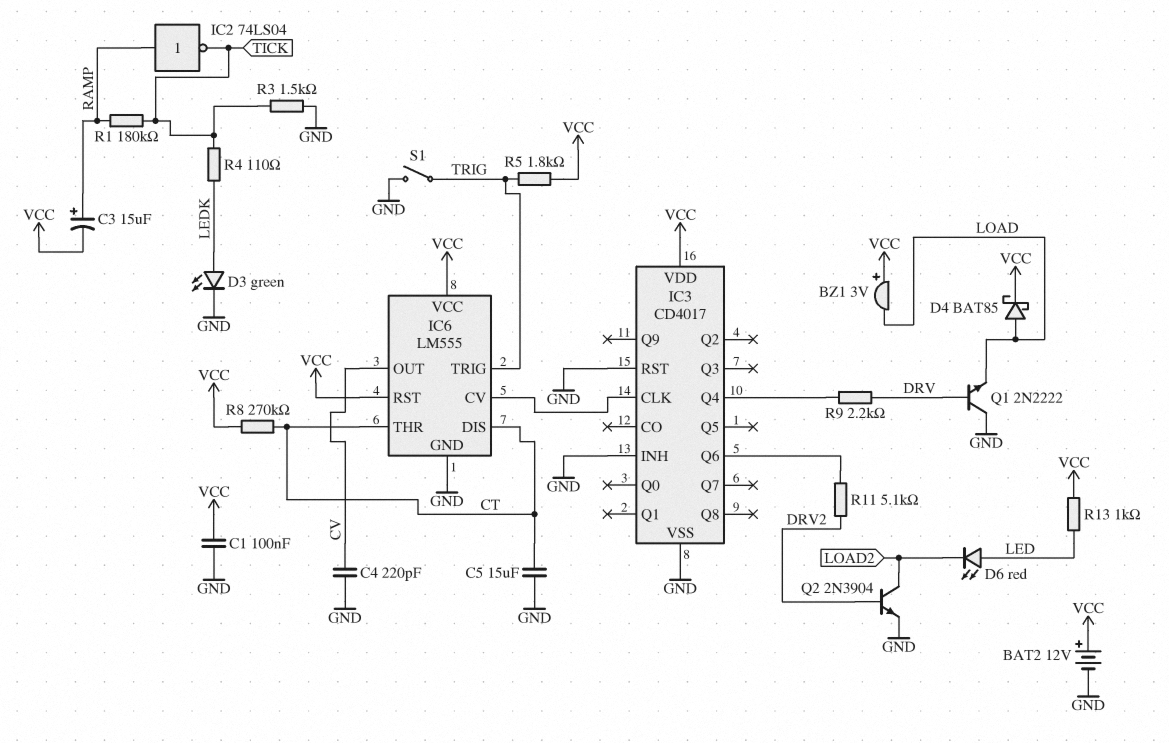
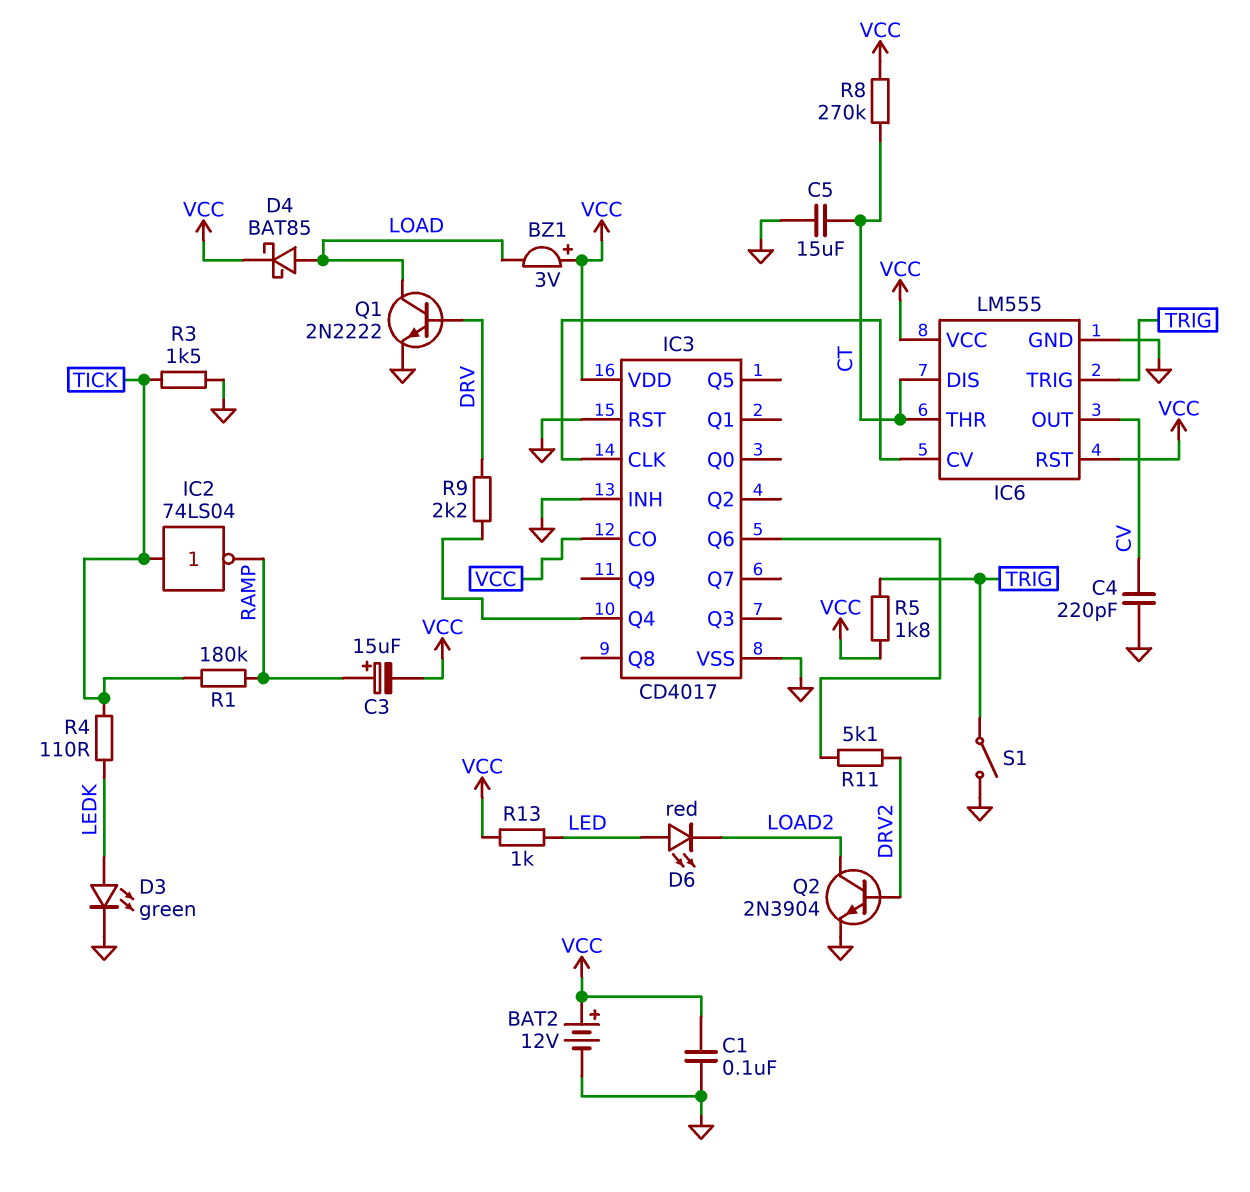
IC2: NOT 74LS04 (in RAMP, out TICK) -> NOT 74LS04 (in TICK, out RAMP)
IC3 pin CO: none -> VCC
Q1: NPN 2N2222 (B DRV, C GND, E LOAD) -> NPN 2N2222 (B DRV, C LOAD, E GND)

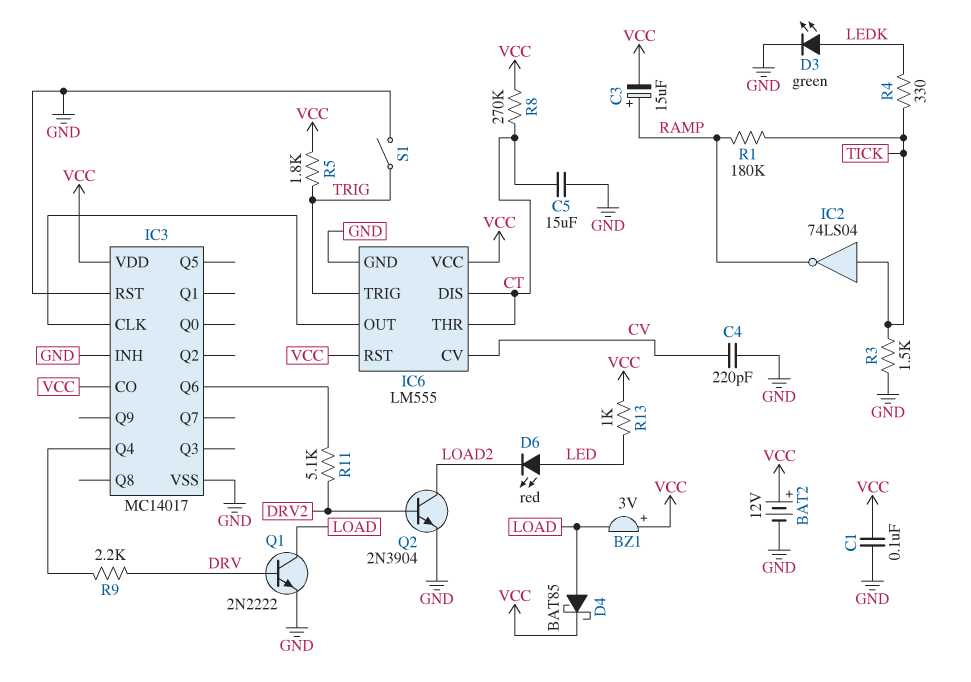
IC3: CD4017 -> MC14017
IC6 pin CV: IC3/CLK -> CV
IC6 pin OUT: CV -> IC3/CLK
R4: 110 (LEDK, TICK) -> 330 (LEDK, TICK)

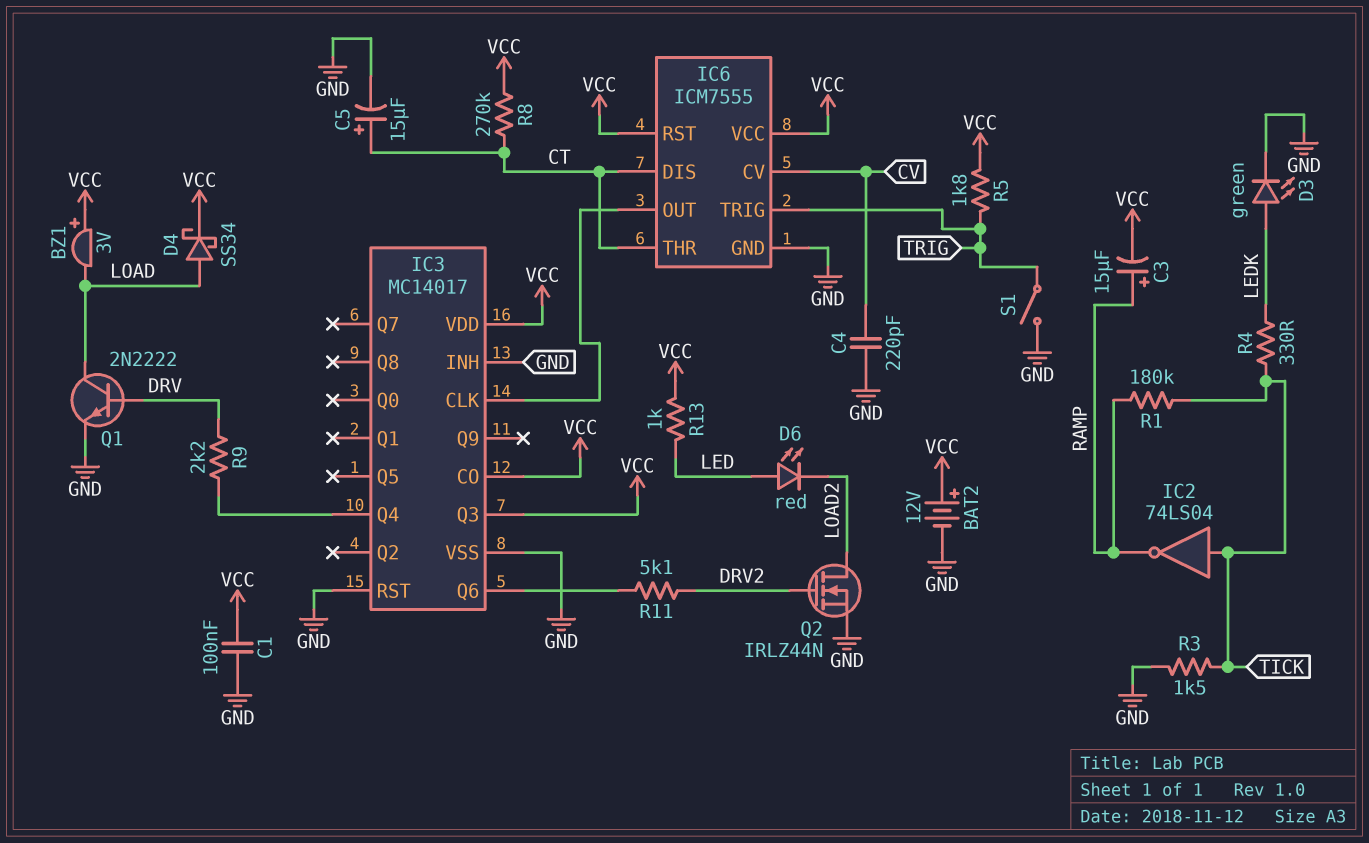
C5: 15uF (CT, GND) -> 15uF (plus CT, minus GND)
D4: schottky BAT85 (A LOAD, K VCC) -> schottky SS34 (A LOAD, K VCC)
IC3 pin Q3: none -> VCC
IC6: LM555 -> ICM7555
Q2: NPN 2N3904 (B DRV2, C LOAD2, E GND) -> NMOS IRLZ44N (G DRV2, D LOAD2, S GND)

